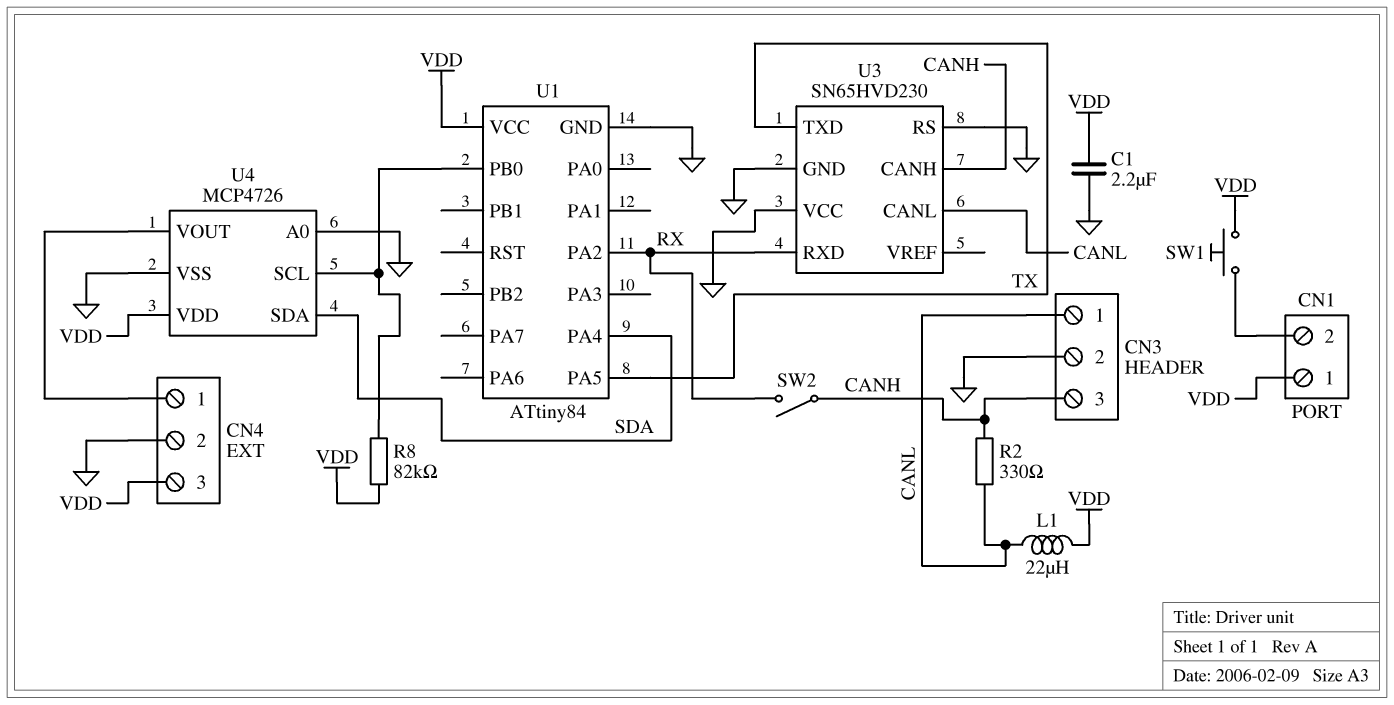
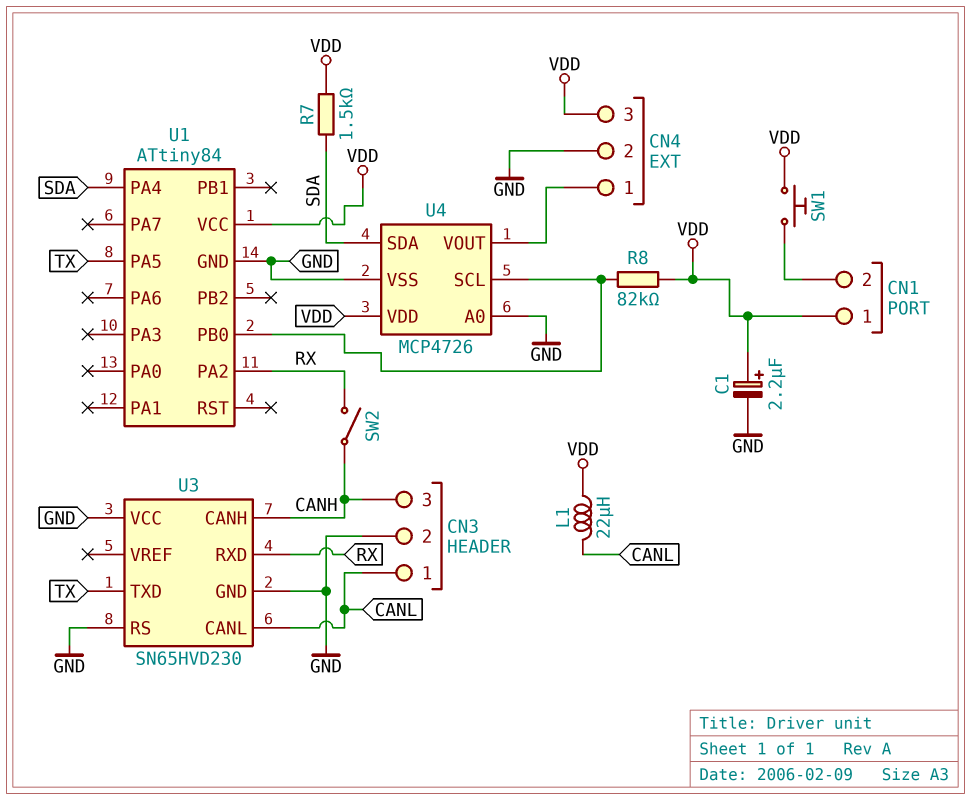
C1: 2.2uF (GND, VDD) -> 2.2uF (plus VDD, minus GND)
R2: 330 (CANH, CANL) -> none
R7: none -> 1.5k (SDA, VDD)

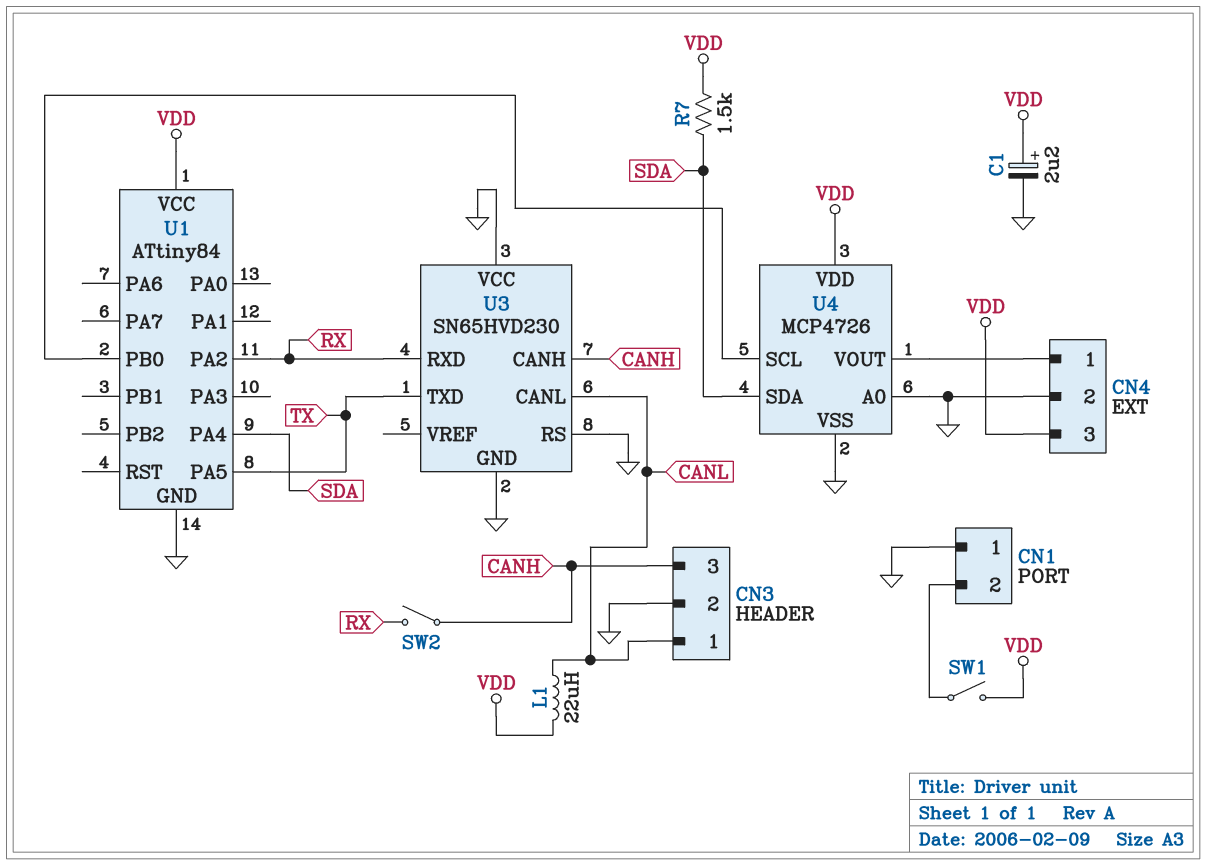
CN1 pin 1: VDD -> GND
R8: 82k (U1/PB0, VDD) -> none
SW1: button (CN1/2, VDD) -> switch (CN1/2, VDD)

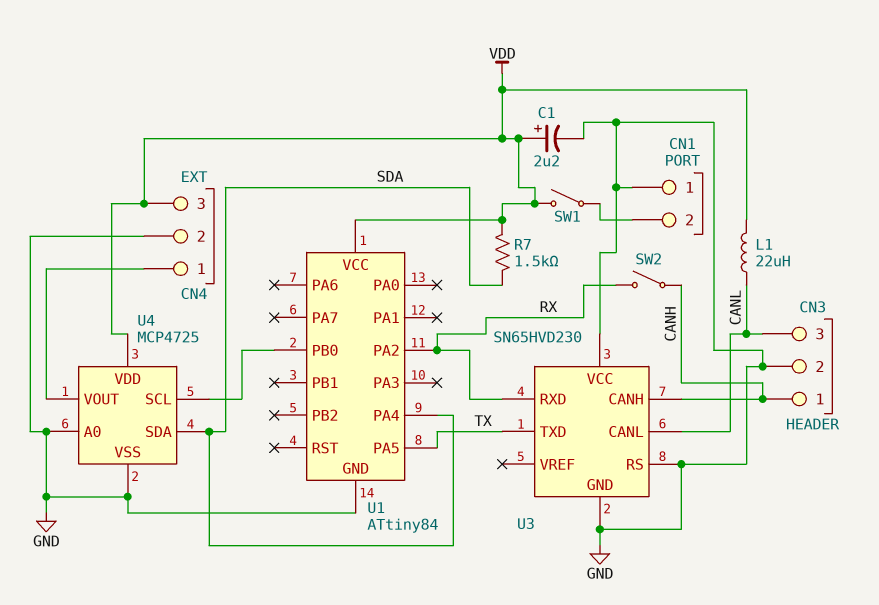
CN3 pin 1: CANL -> CANH
CN3 pin 3: CANH -> CANL
U4: MCP4726 -> MCP4725

